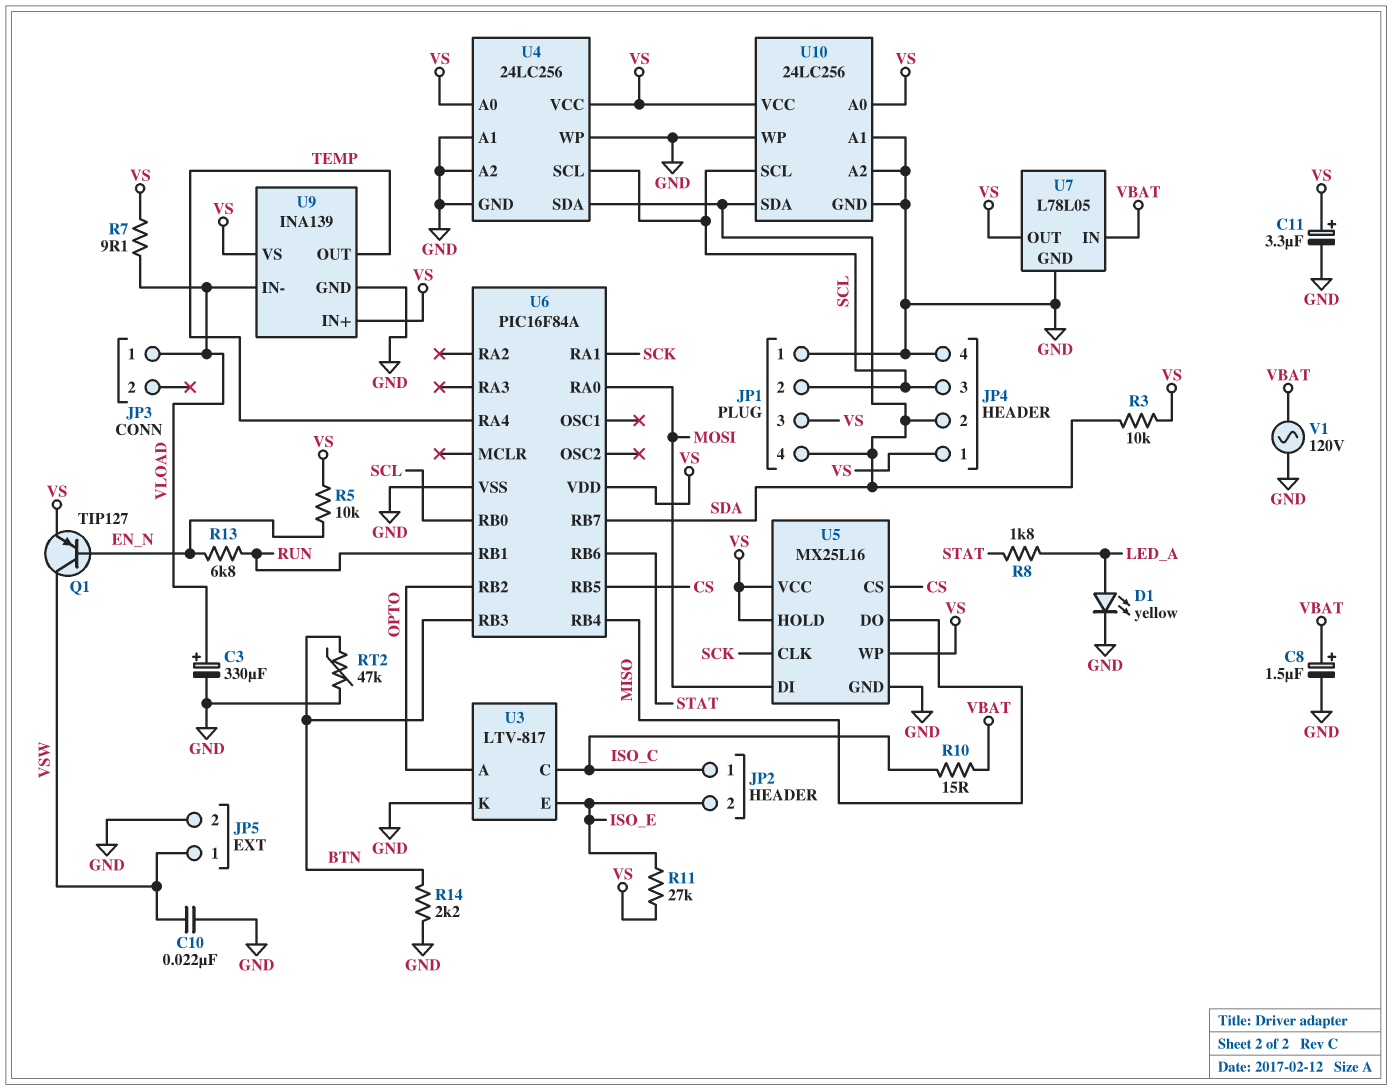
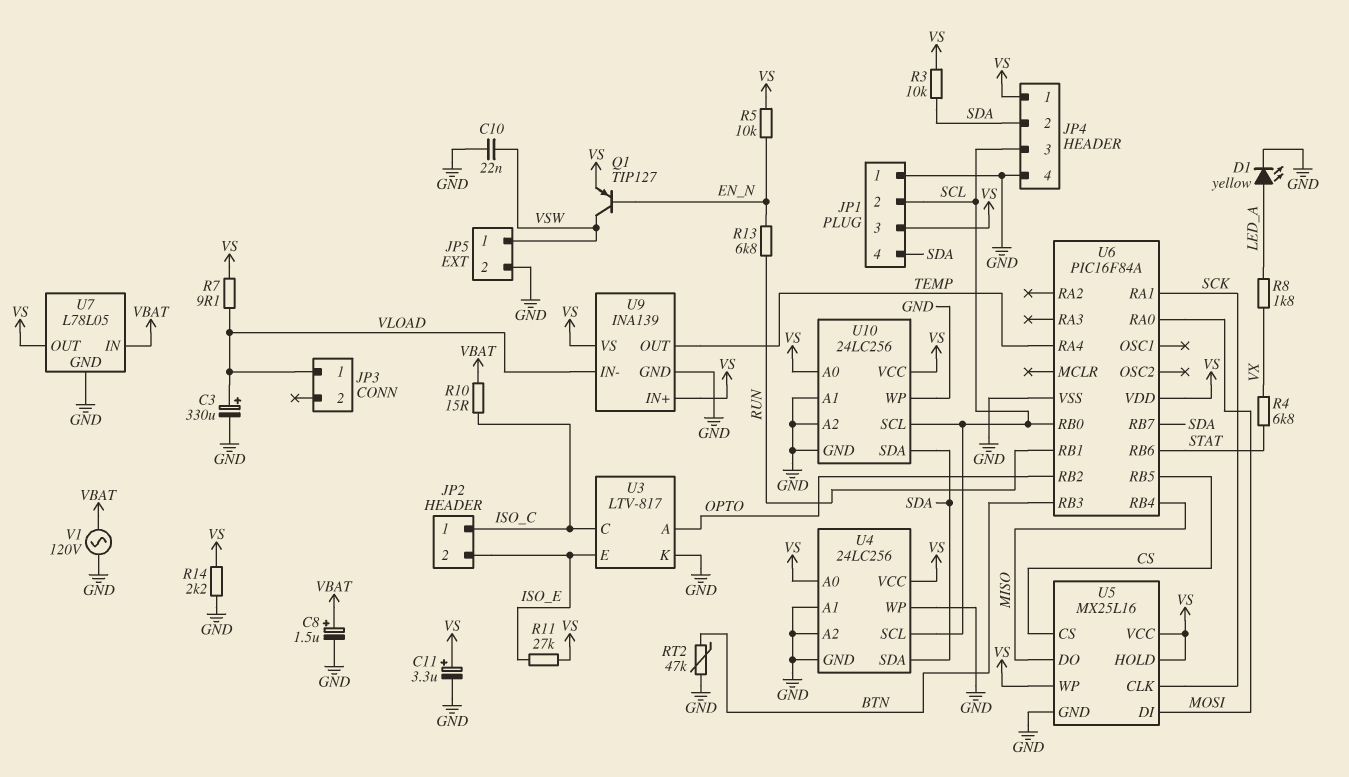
R4: none -> 6.8k (STAT, VX)
R8: 1.8k (LED_A, STAT) -> 1.8k (LED_A, VX)
R14: 2.2k (BTN, GND) -> 2.2k (GND, VS)

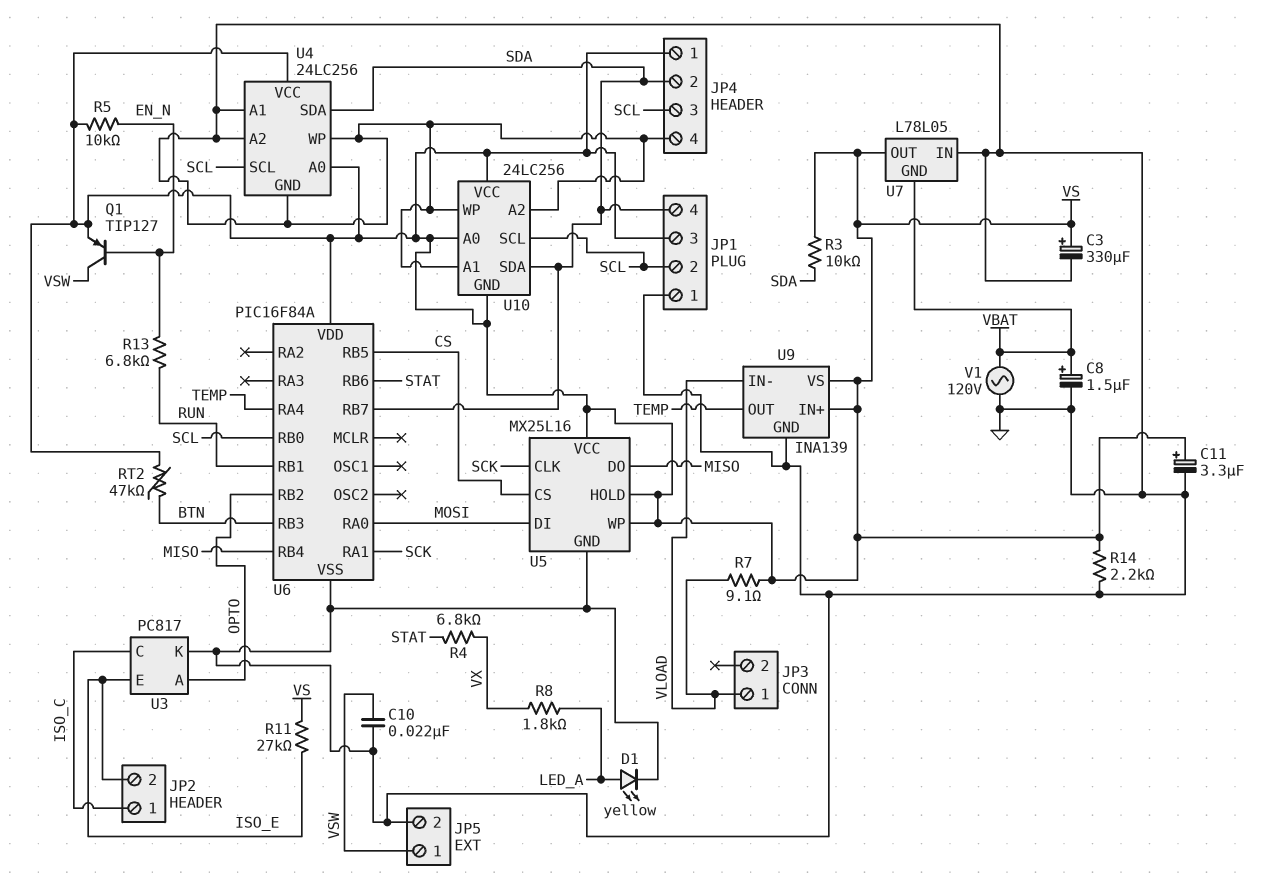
C3: 330uF (plus VLOAD, minus GND) -> 330uF (plus VS, minus GND)
R10: 15 (ISO_C, VBAT) -> none
RT2: 47k (BTN, GND) -> 47k (BTN, VS)
U3: LTV-817 -> PC817
U7 pin GND: GND -> VBAT
U7 pin IN: VBAT -> GND
U10 pin GND: GND -> VS

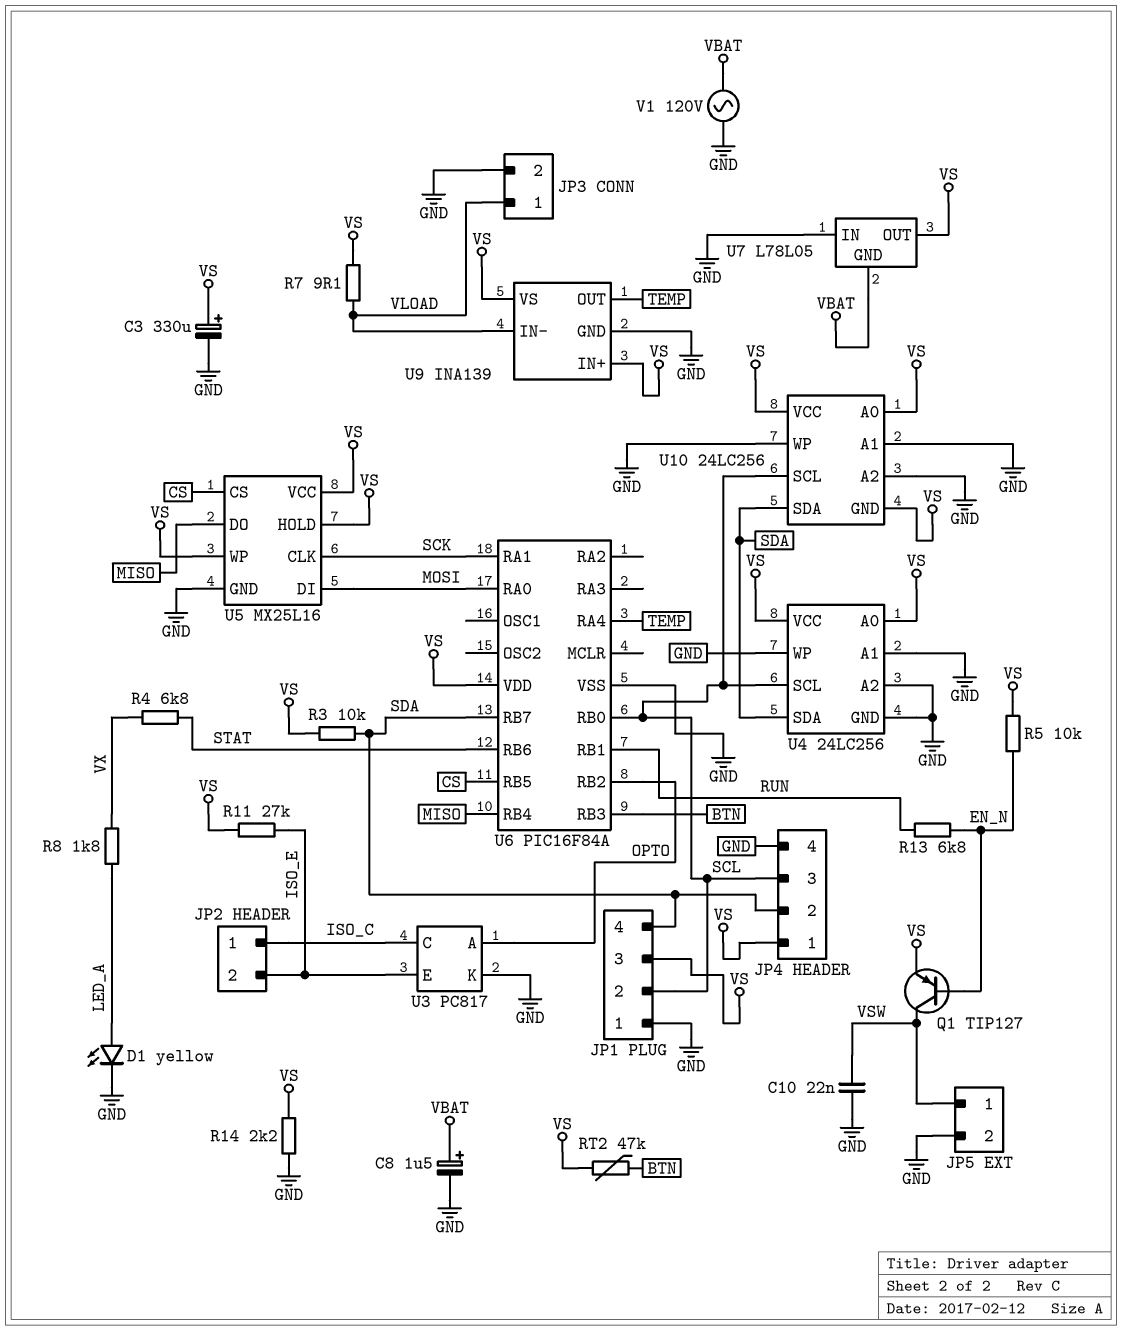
C11: 3.3uF (plus VS, minus GND) -> none
JP3 pin 2: none -> GND

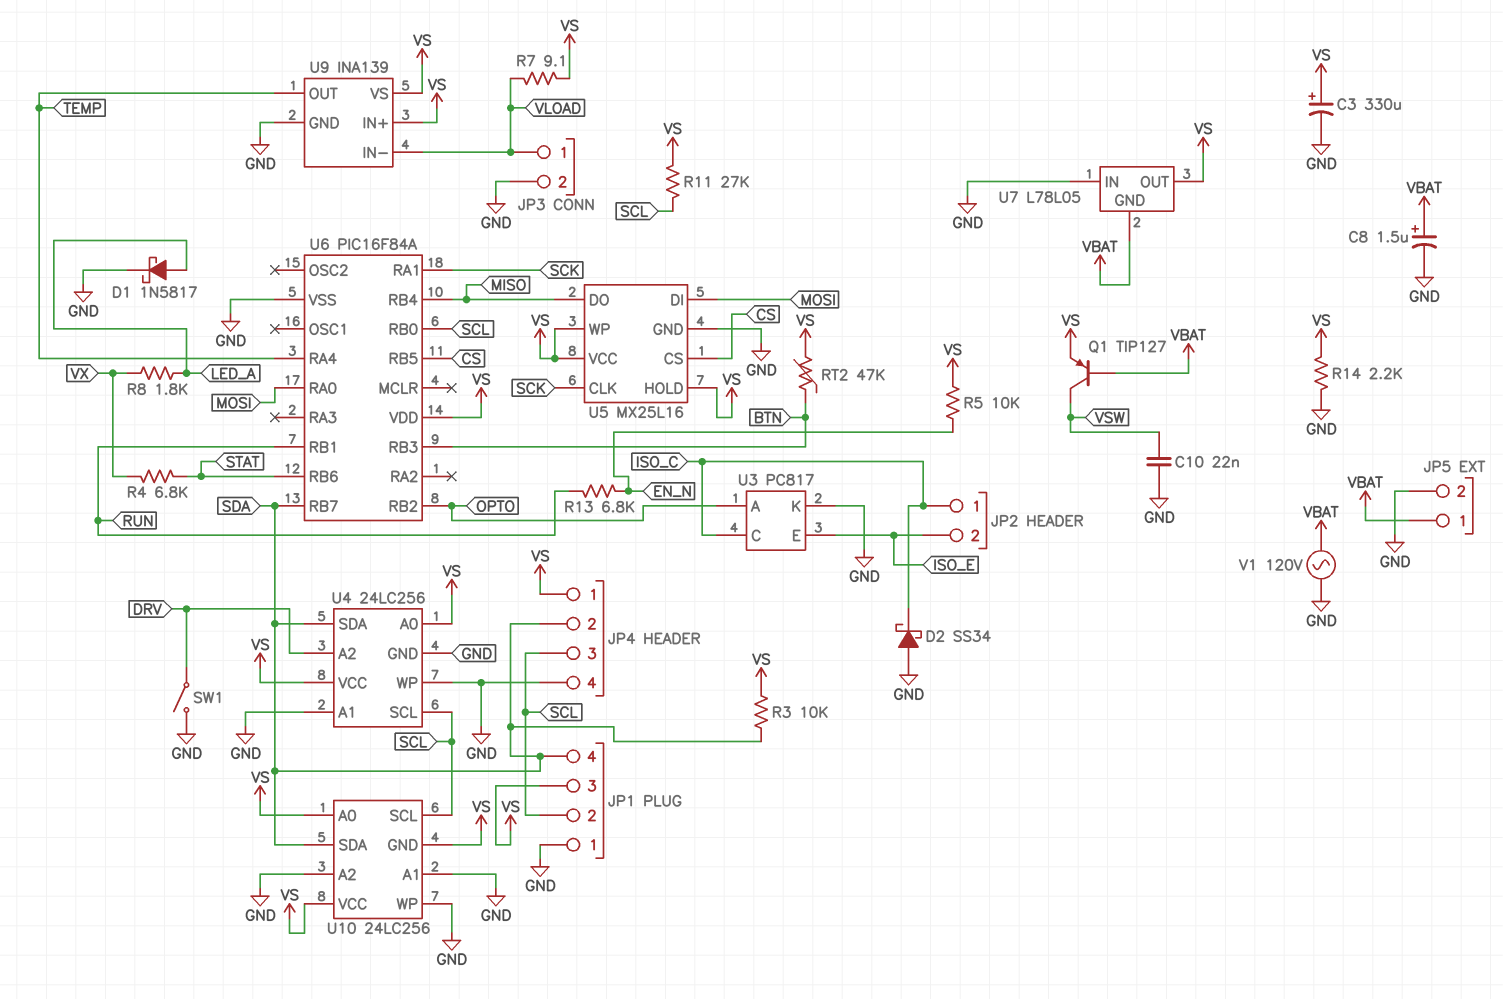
D1: LED yellow (A LED_A, K GND) -> schottky 1N5817 (A LED_A, K GND)
D2: none -> schottky SS34 (A GND, K ISO_C)
JP5 pin 1: VSW -> VBAT
Q1: PNP TIP127 (B EN_N, C VSW, E VS) -> PNP TIP127 (B VBAT, C VSW, E VS)
R11: 27k (ISO_E, VS) -> 27k (SCL, VS)
SW1: none -> switch (DRV, GND)
U4 pin A2: GND -> DRV

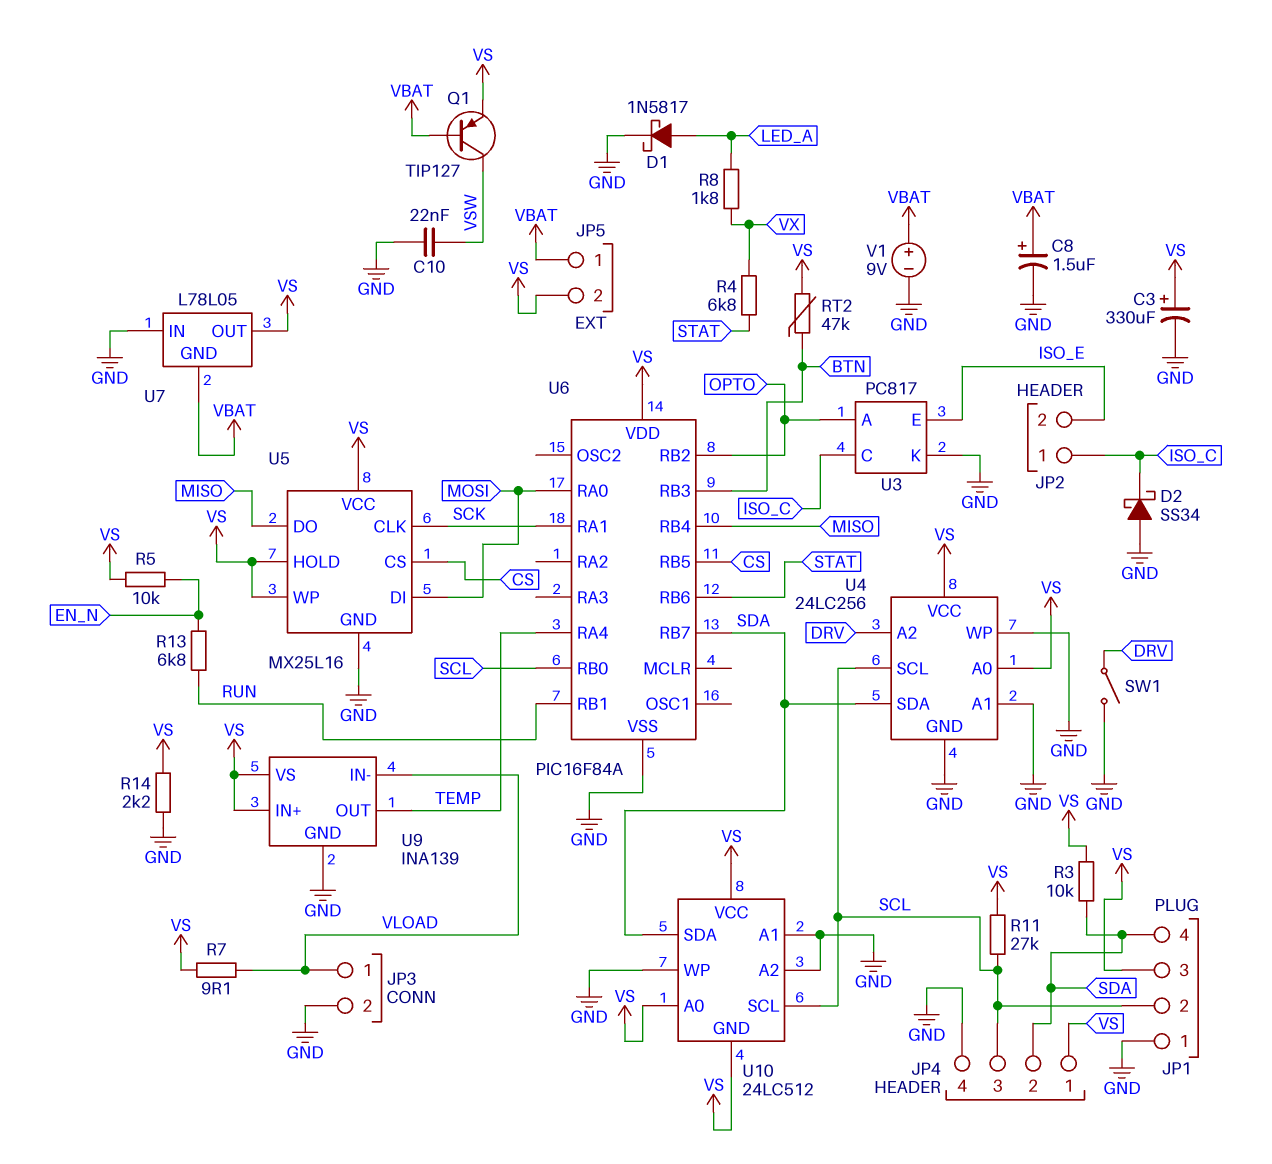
JP5 pin 2: GND -> VS
U10: 24LC256 -> 24LC512
V1: AC 120V (GND, VBAT) -> 9V (plus VBAT, minus GND)

